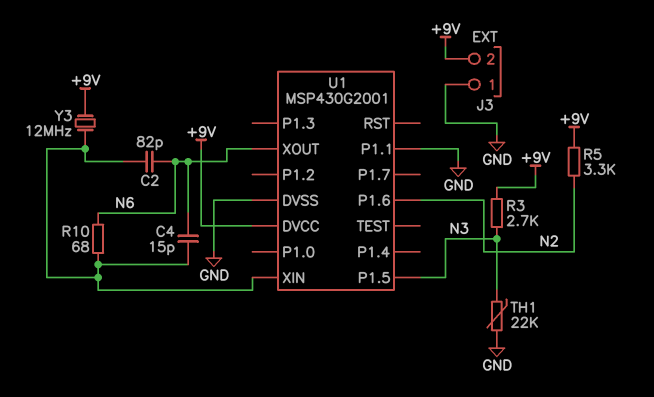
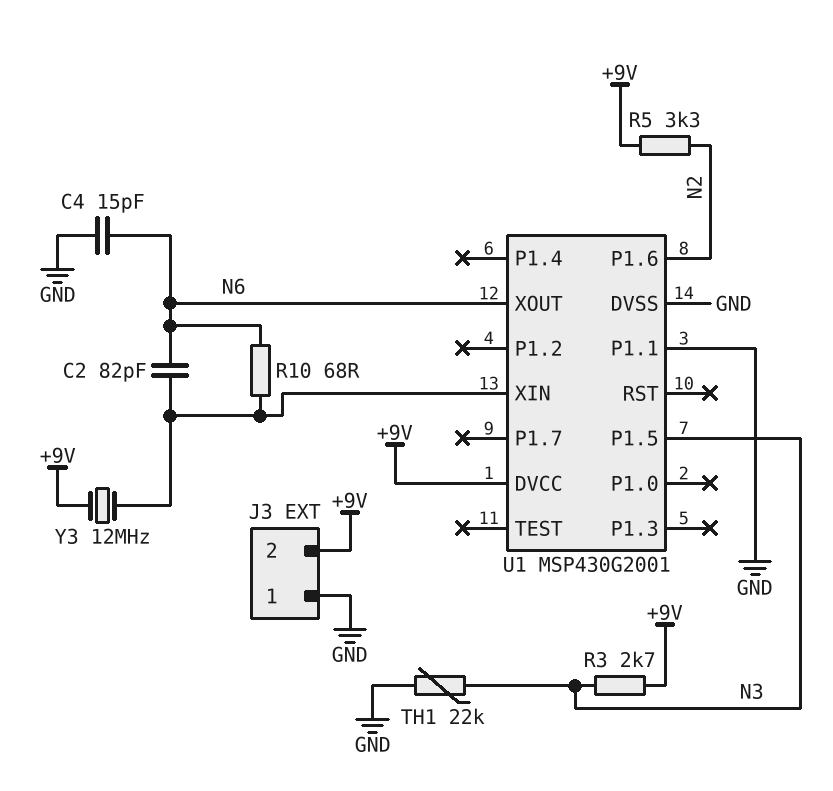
C4: 15pF (N6, U1/XIN) -> 15pF (GND, N6)

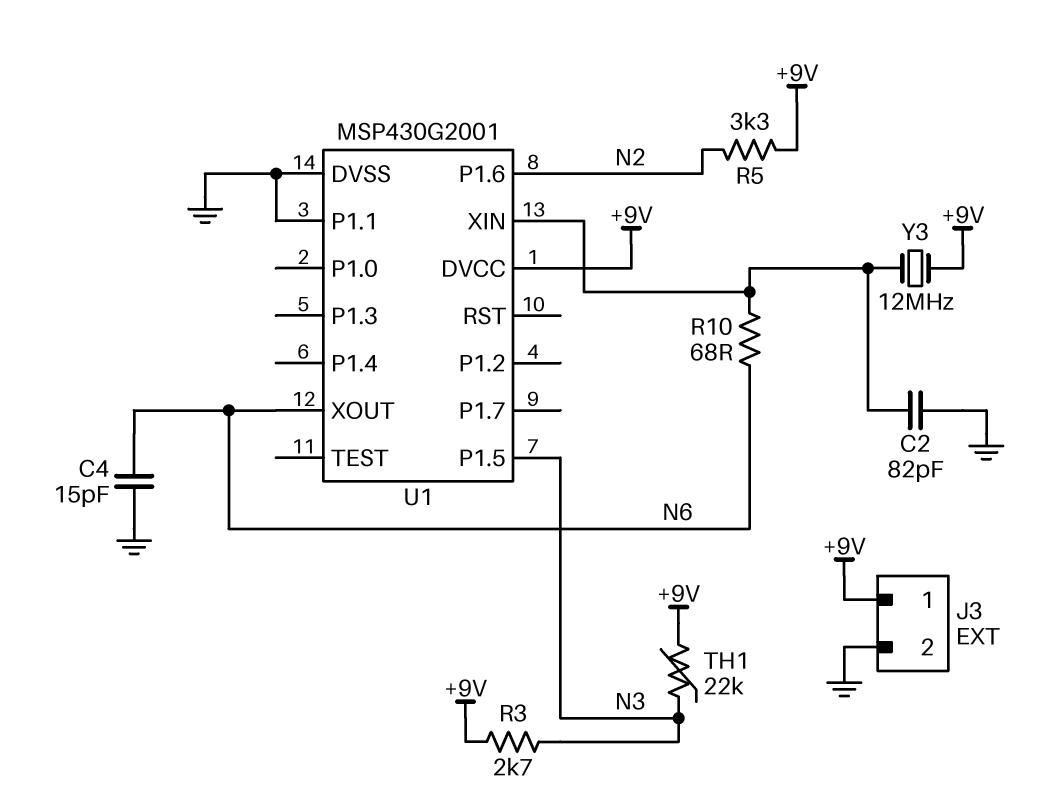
C2: 82pF (N6, U1/XIN) -> 82pF (GND, U1/XIN)
J3 pin 1: GND -> +9V
J3 pin 2: +9V -> GND
TH1: 22k (GND, N3) -> 22k (+9V, N3)

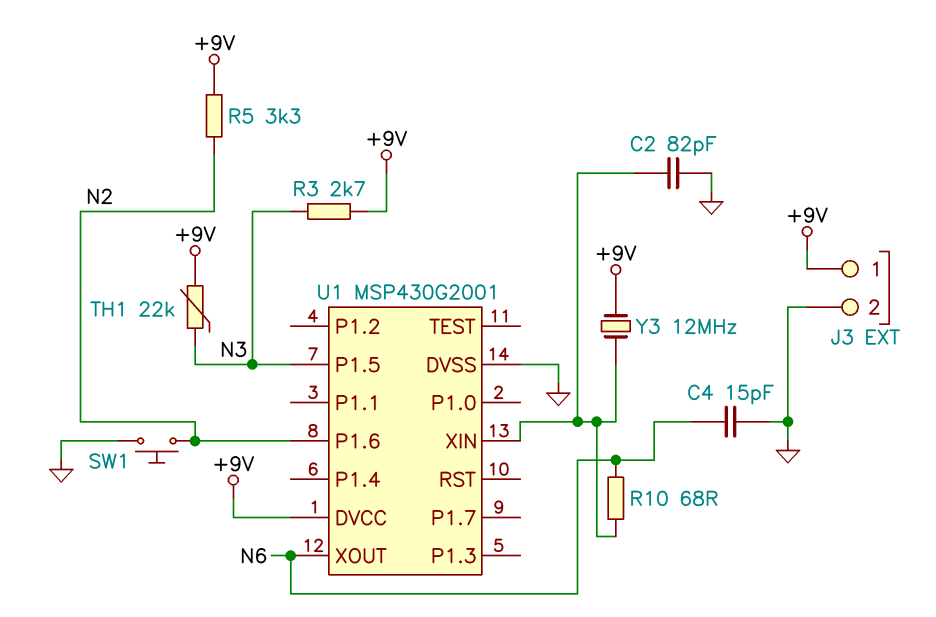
SW1: none -> button (GND, N2)
U1 pin P1.1: GND -> none

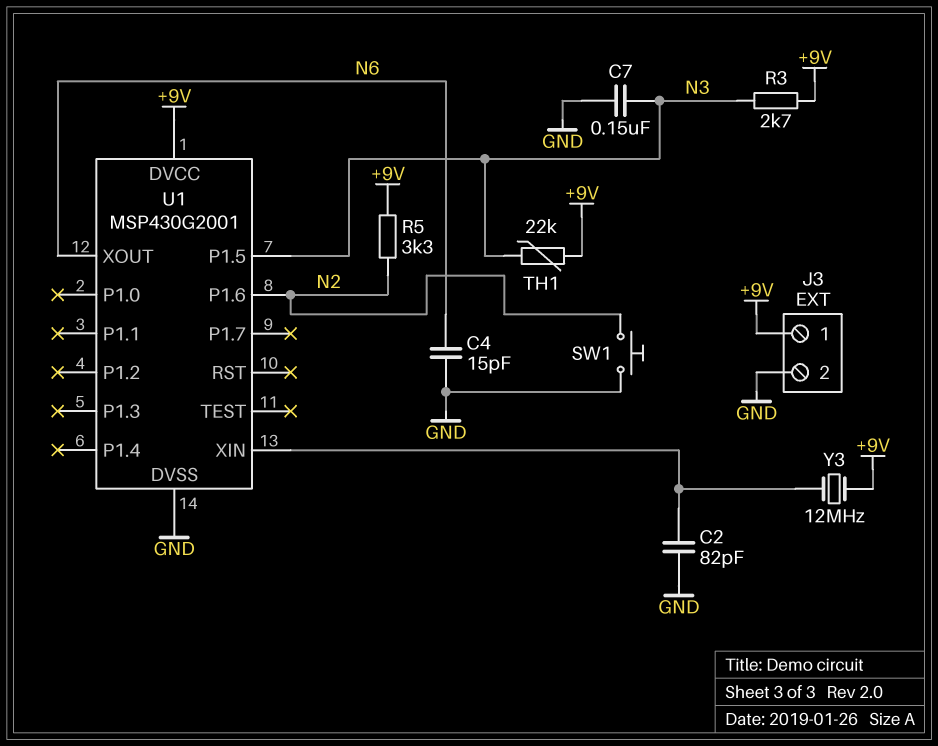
C7: none -> 150nF (GND, N3)
R10: 68 (N6, U1/XIN) -> none

